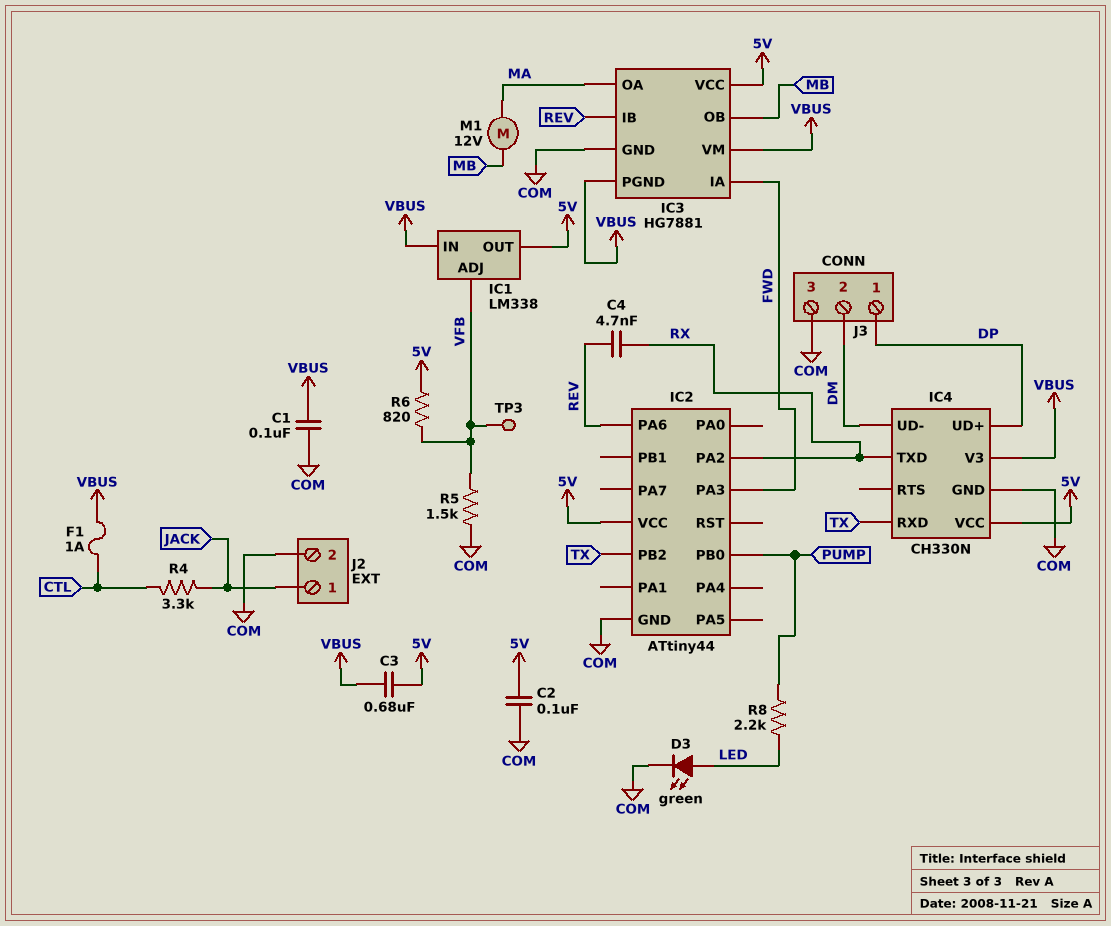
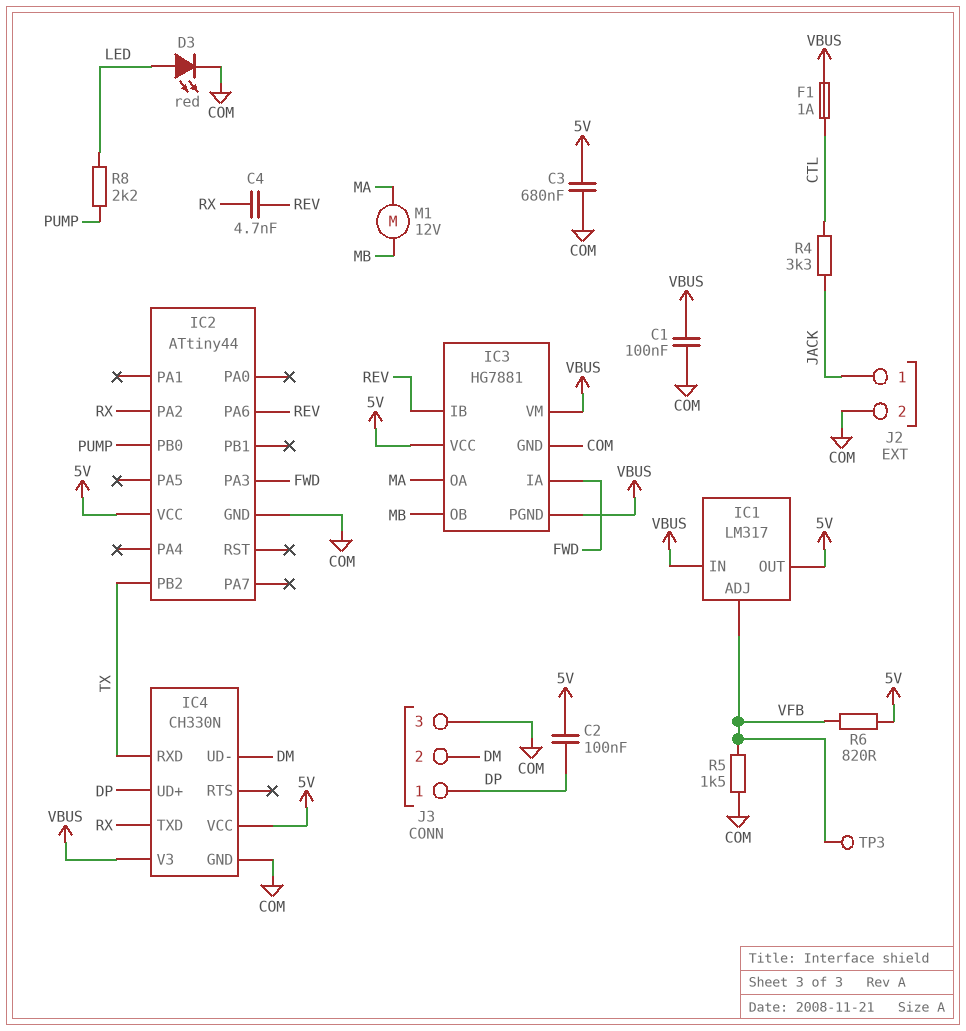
C2: 100nF (5V, COM) -> 100nF (5V, DP)
C3: 680nF (5V, VBUS) -> 680nF (5V, COM)
D3: LED green (A LED, K COM) -> LED red (A LED, K COM)
IC1: LM338 -> LM317

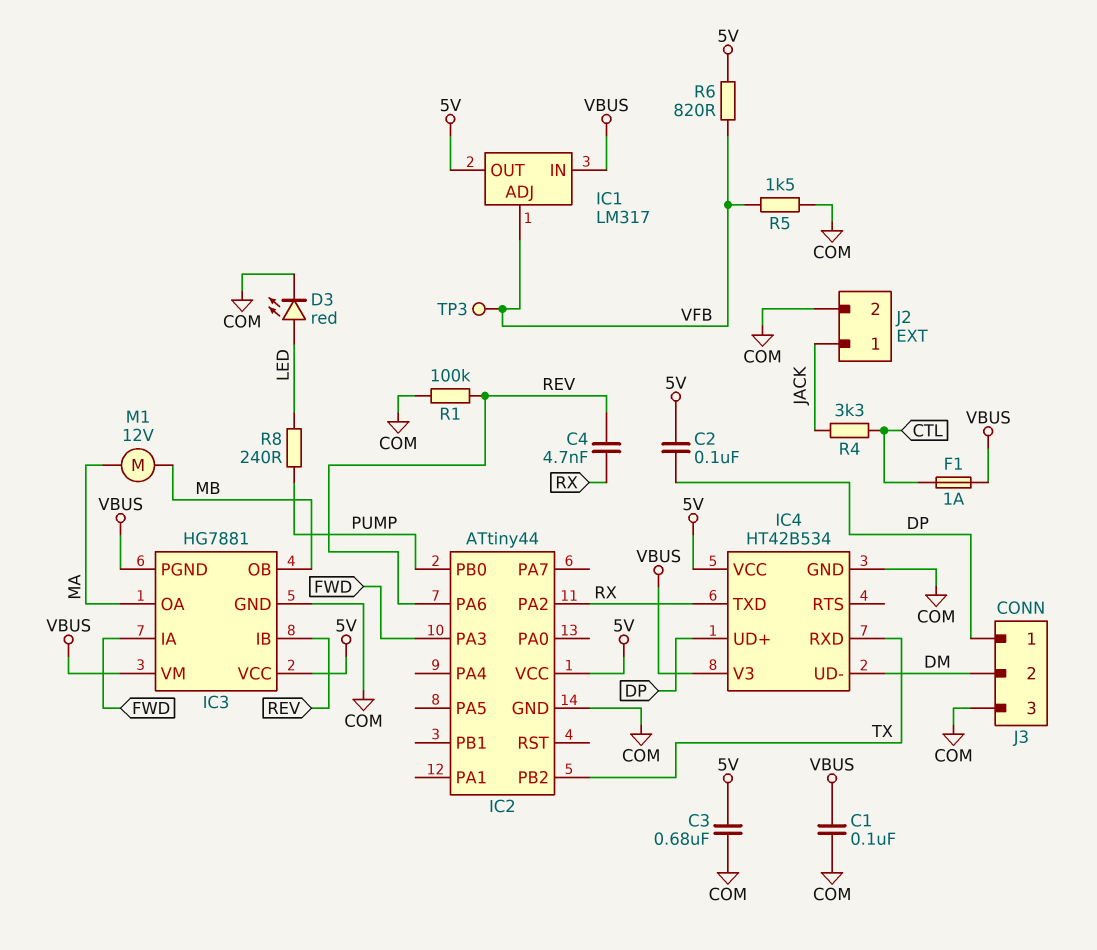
IC4: CH330N -> HT42B534
R1: none -> 100k (COM, REV)
R8: 2.2k (LED, PUMP) -> 240 (LED, PUMP)

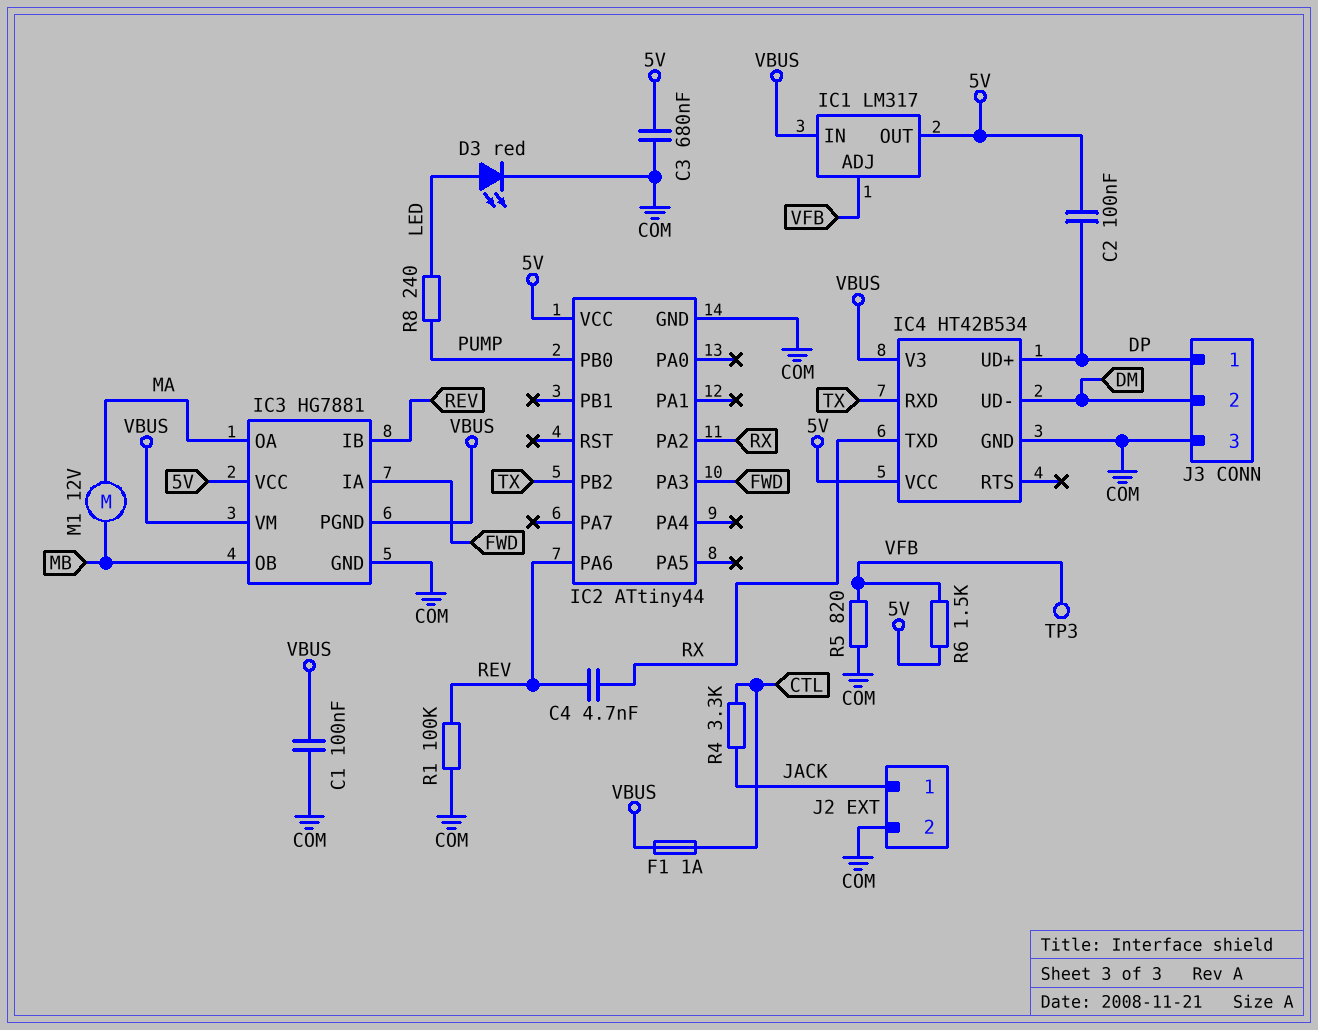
R5: 1.5k (COM, VFB) -> 820 (COM, VFB)
R6: 820 (5V, VFB) -> 1.5k (5V, VFB)

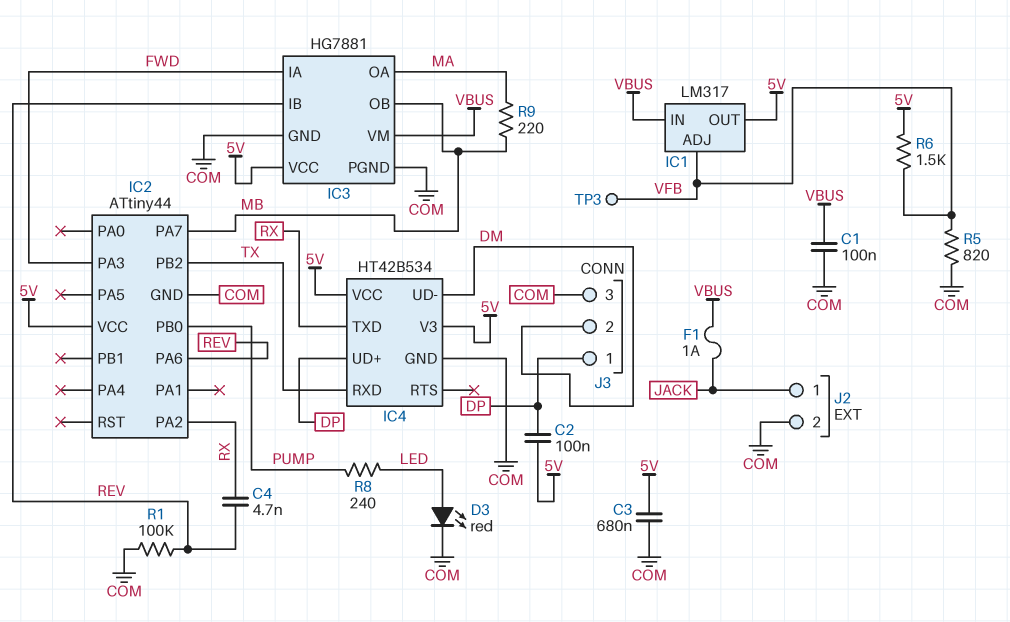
F1: 1A (CTL, VBUS) -> 1A (JACK, VBUS)
IC2 pin PA7: none -> MB
IC3 pin PGND: VBUS -> COM
IC4 pin V3: VBUS -> 5V
M1: motor 12V (MA, MB) -> none
R4: 3.3k (CTL, JACK) -> none
R9: none -> 220 (MA, MB)

